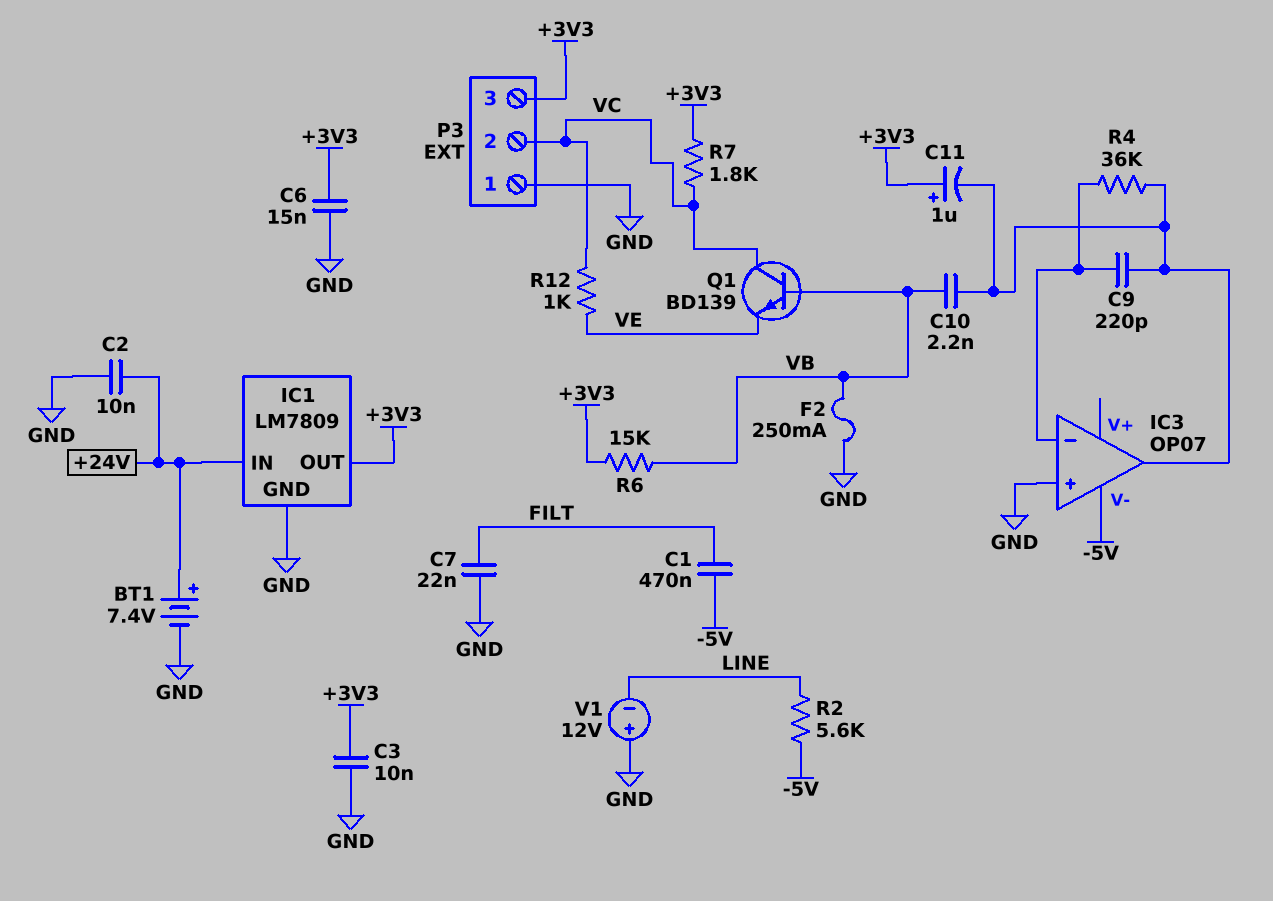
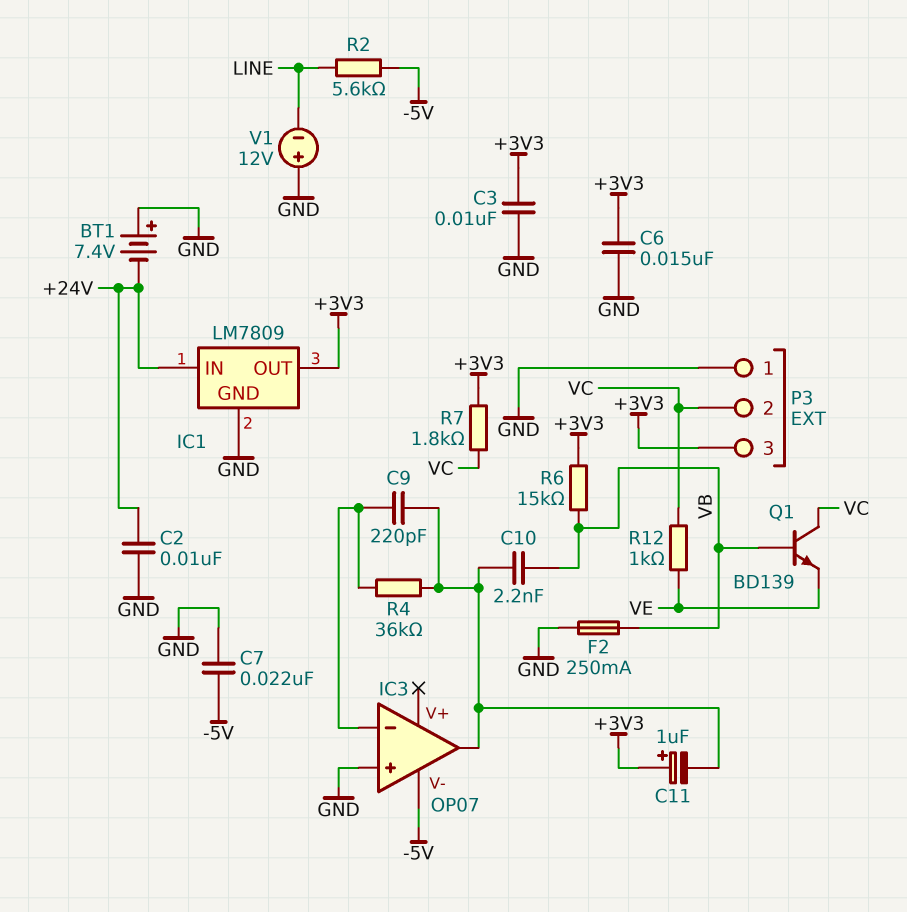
BT1: 7.4V (plus +24V, minus GND) -> 7.4V (plus GND, minus +24V)
C1: 470nF (-5V, FILT) -> none
C7: 22nF (FILT, GND) -> 22nF (-5V, GND)

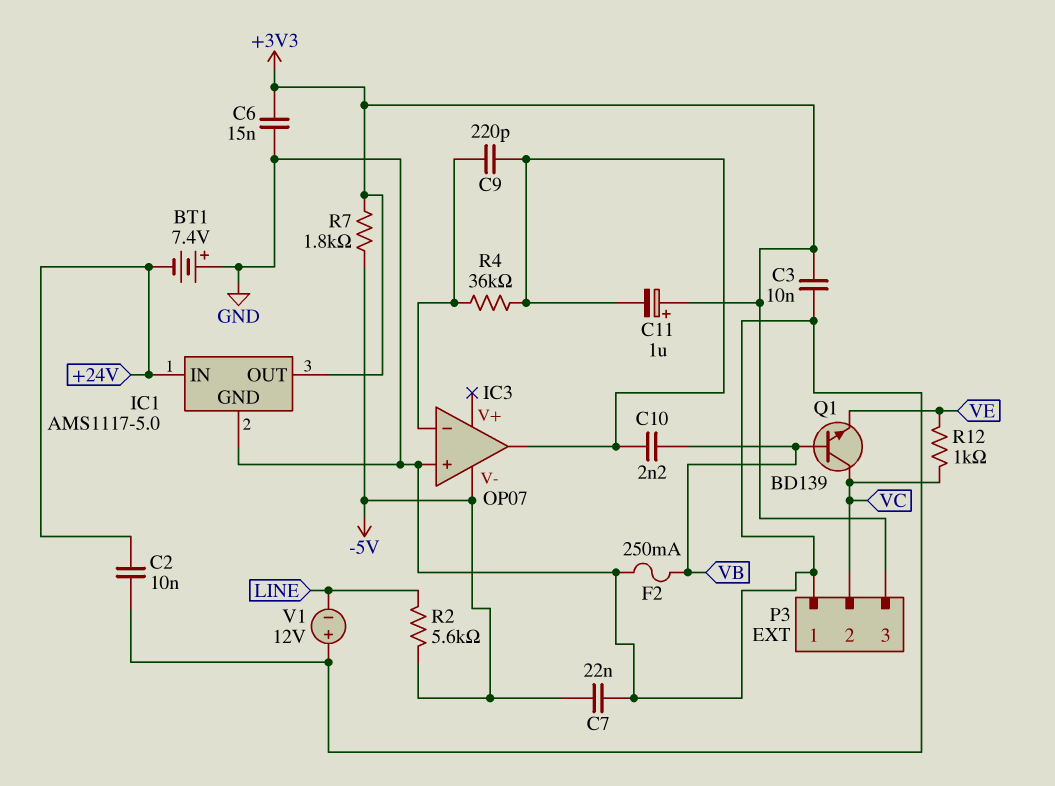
IC1: LM7809 -> AMS1117-5.0
R6: 15k (+3V3, VB) -> none
R7: 1.8k (+3V3, VC) -> 1.8k (+3V3, -5V)

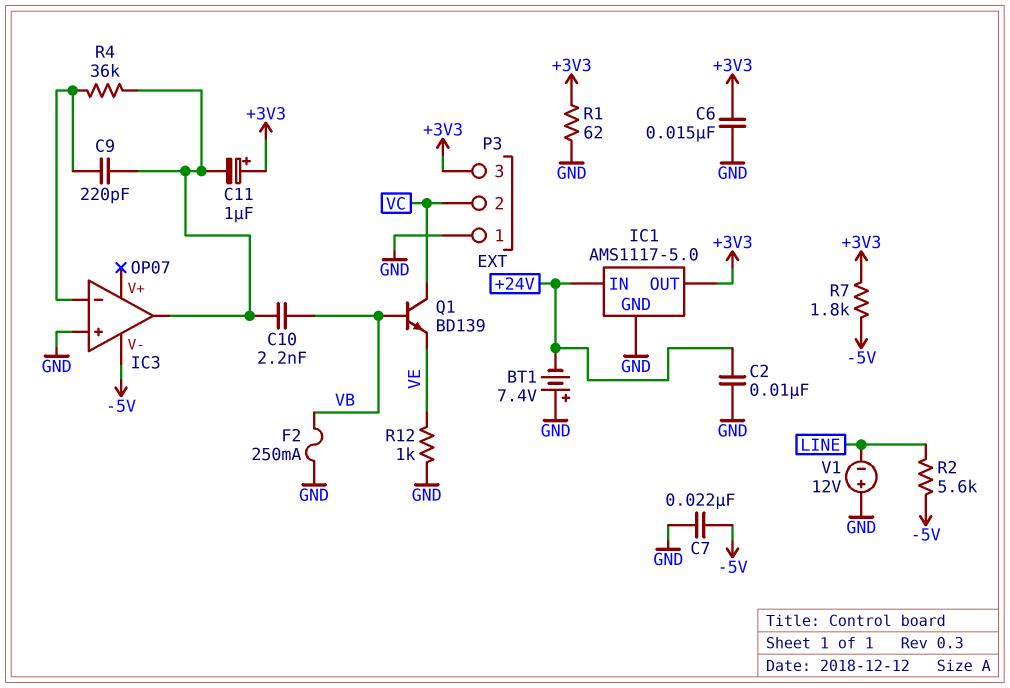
C3: 10nF (+3V3, GND) -> none
R1: none -> 62 (+3V3, GND)
R12: 1k (VC, VE) -> 1k (GND, VE)

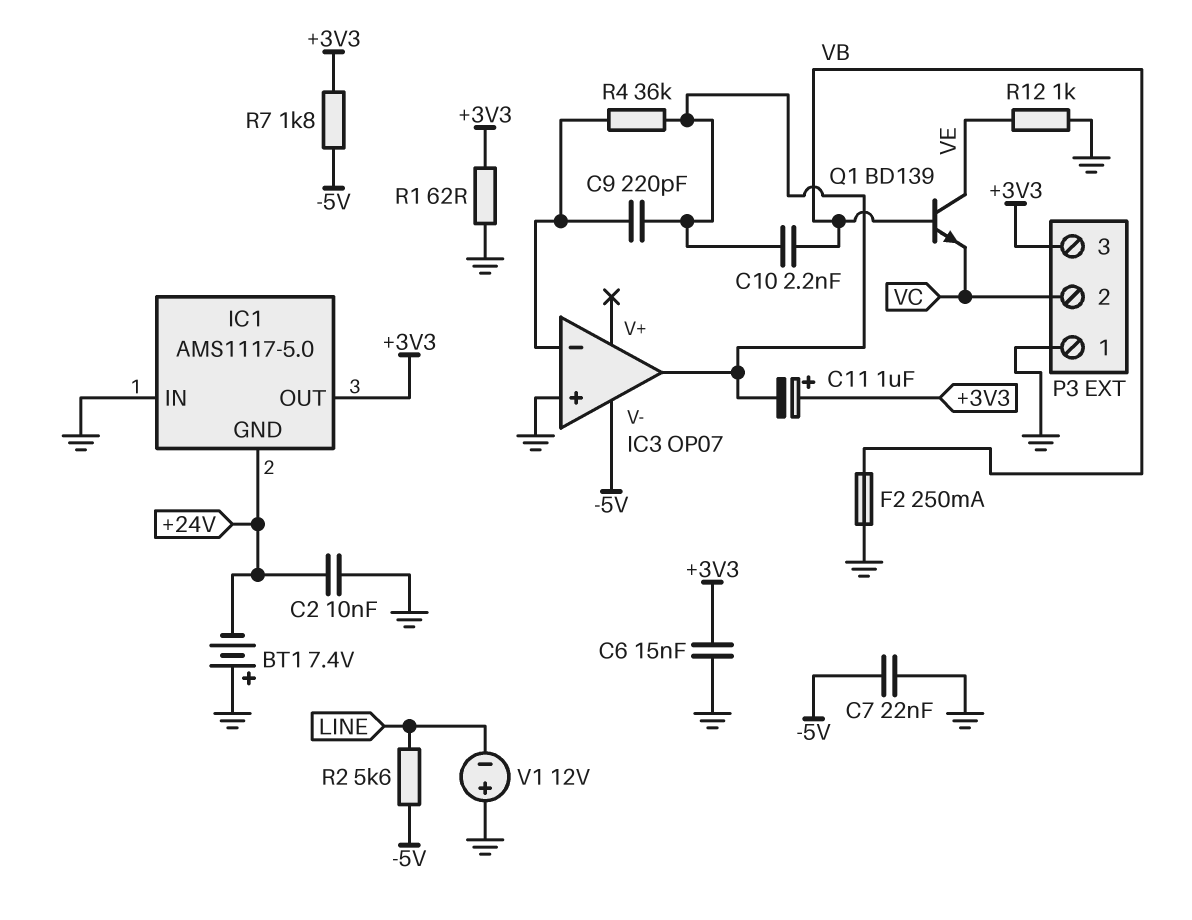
IC1 pin GND: GND -> +24V
IC1 pin IN: +24V -> GND
Q1: NPN BD139 (B VB, C VC, E VE) -> NPN BD139 (B VB, C VE, E VC)

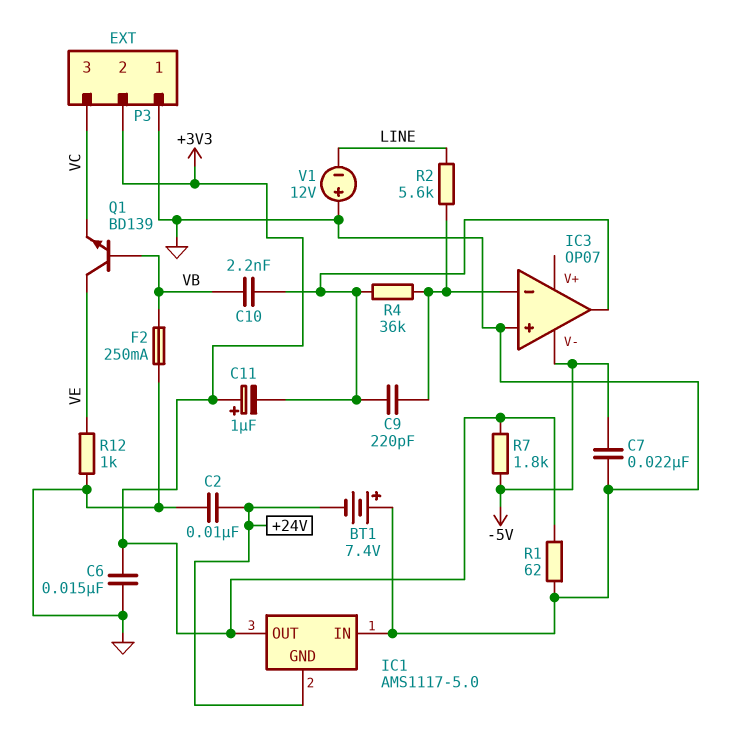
P3 pin 2: VC -> +3V3
P3 pin 3: +3V3 -> VC
R2: 5.6k (-5V, LINE) -> 5.6k (IC3/in-, LINE)

